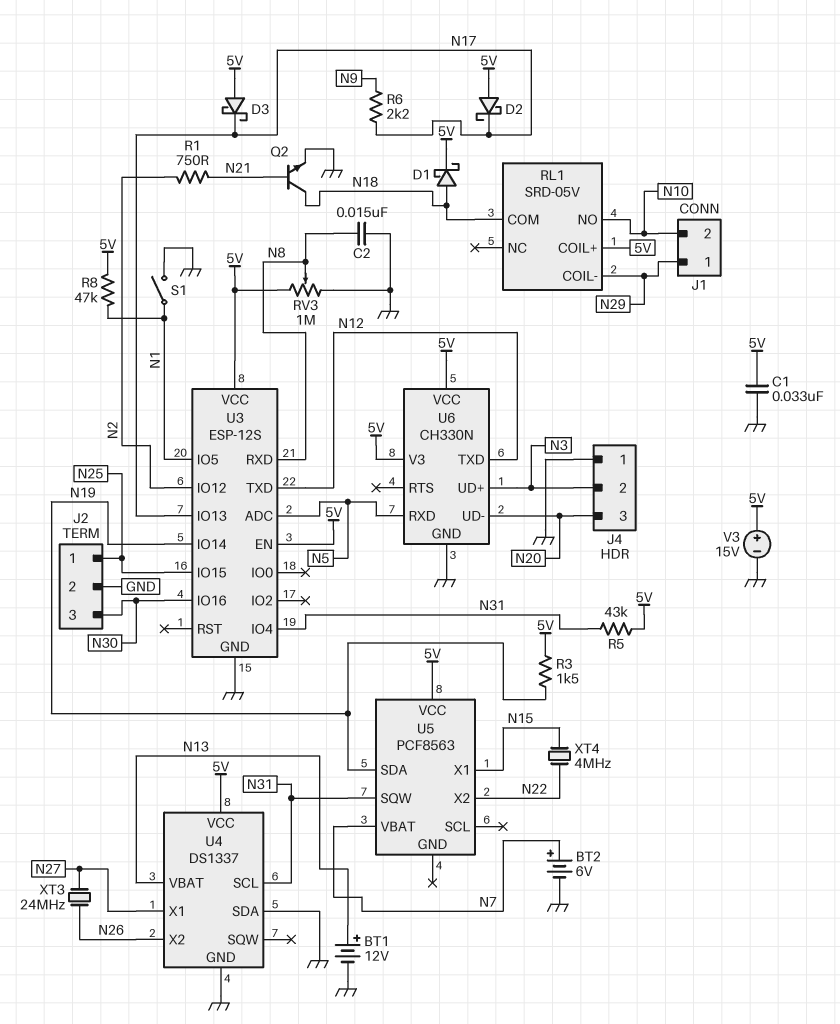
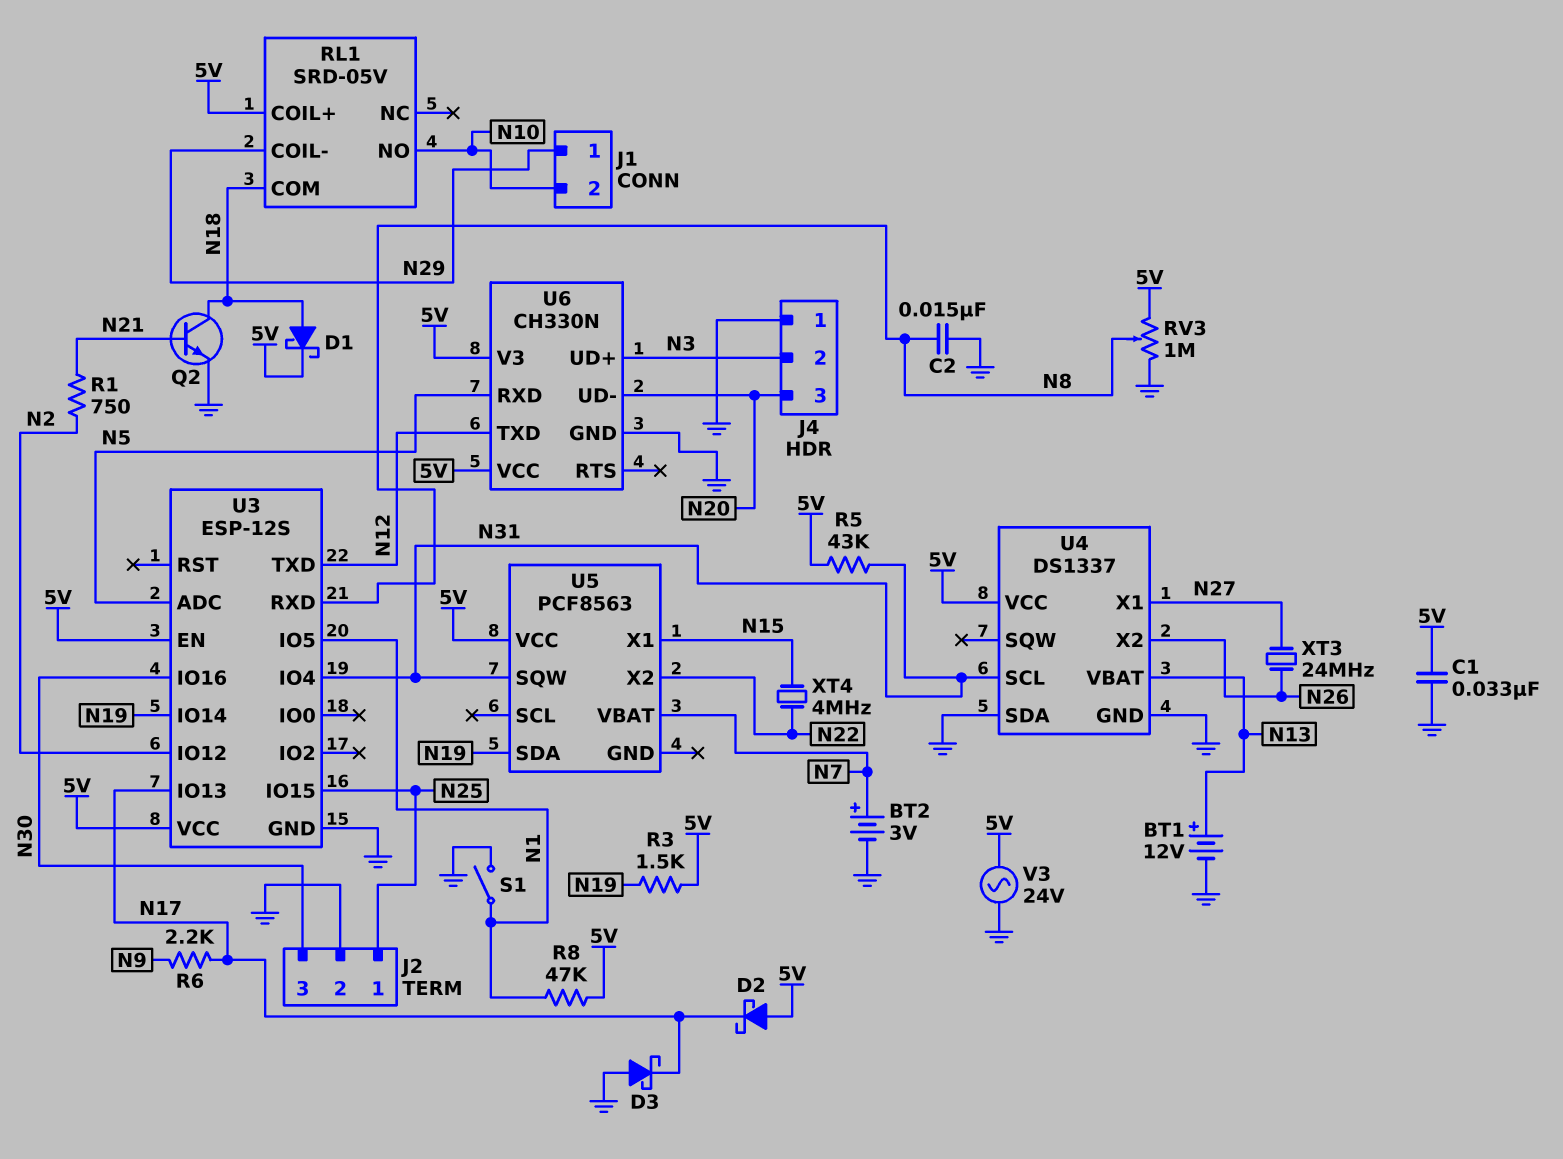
BT2: 6V (plus N7, minus GND) -> 3V (plus N7, minus GND)
D3: schottky (A 5V, K N17) -> schottky (A GND, K N17)
V3: 15V (plus 5V, minus GND) -> AC 24V (5V, GND)

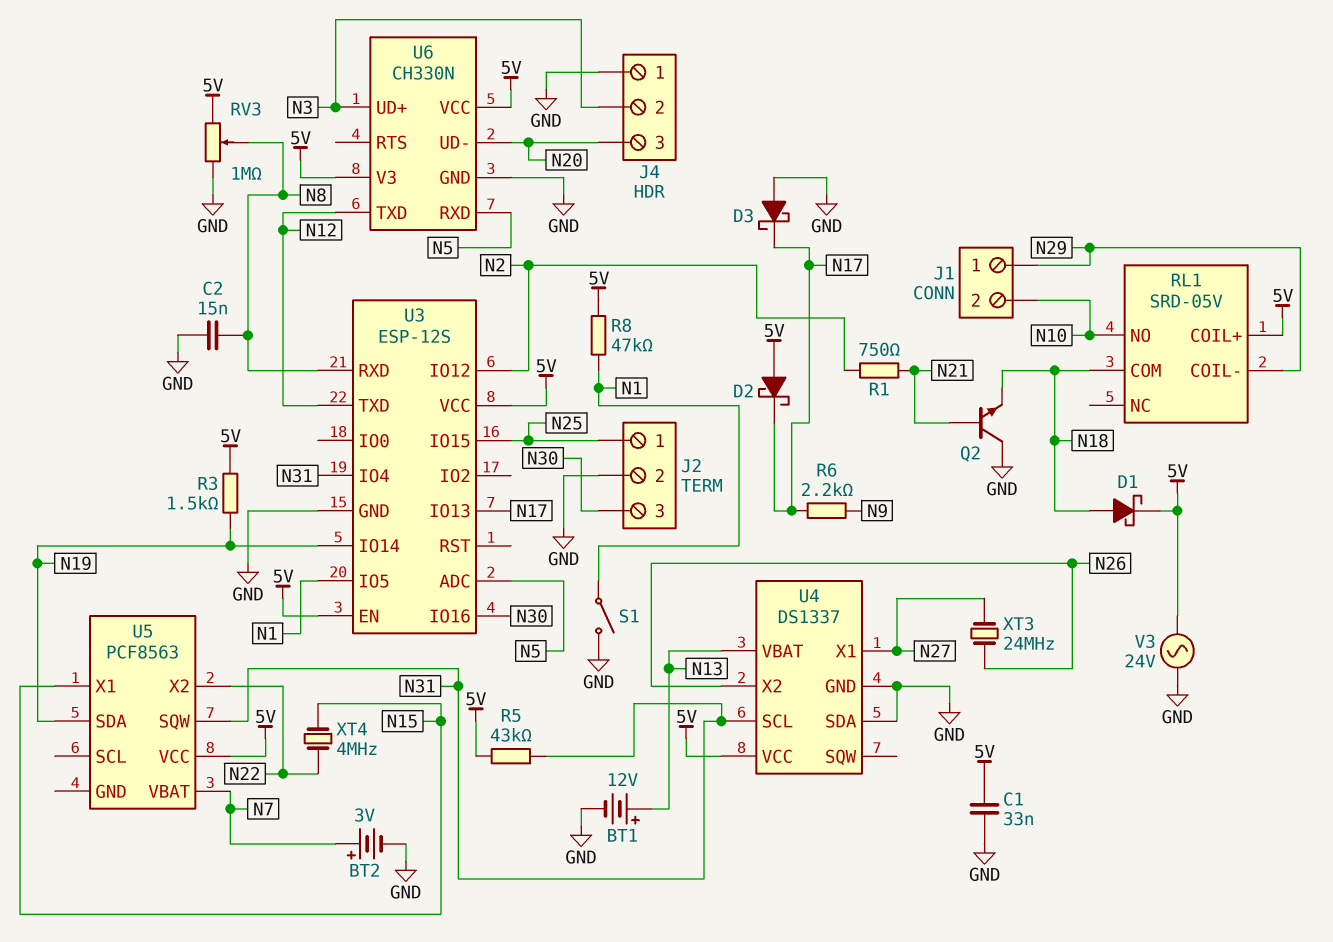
Q2: NPN (B N21, C N18, E GND) -> NPN (B N21, C GND, E N18)

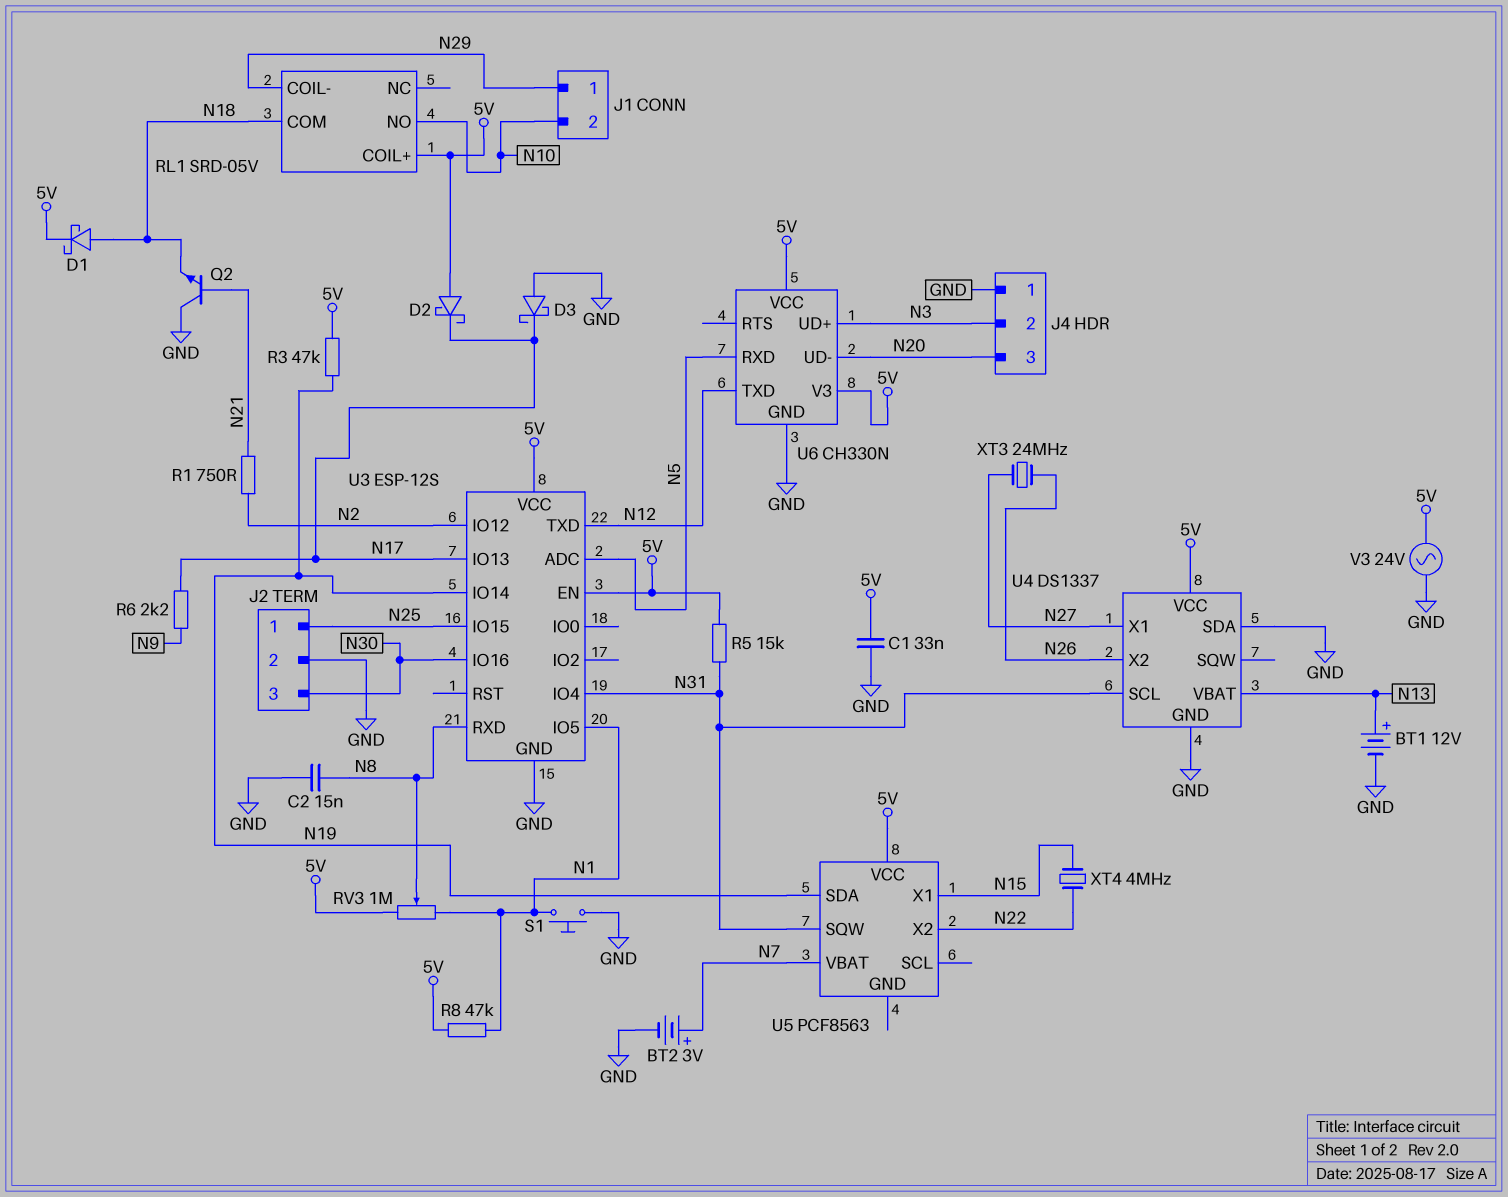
R3: 1.5k (5V, N19) -> 47k (5V, N19)
R5: 43k (5V, N31) -> 15k (5V, N31)
RV3: 1M (5V, GND, wiper N8) -> 1M (5V, N1, wiper N8)
S1: switch (GND, N1) -> button (GND, N1)

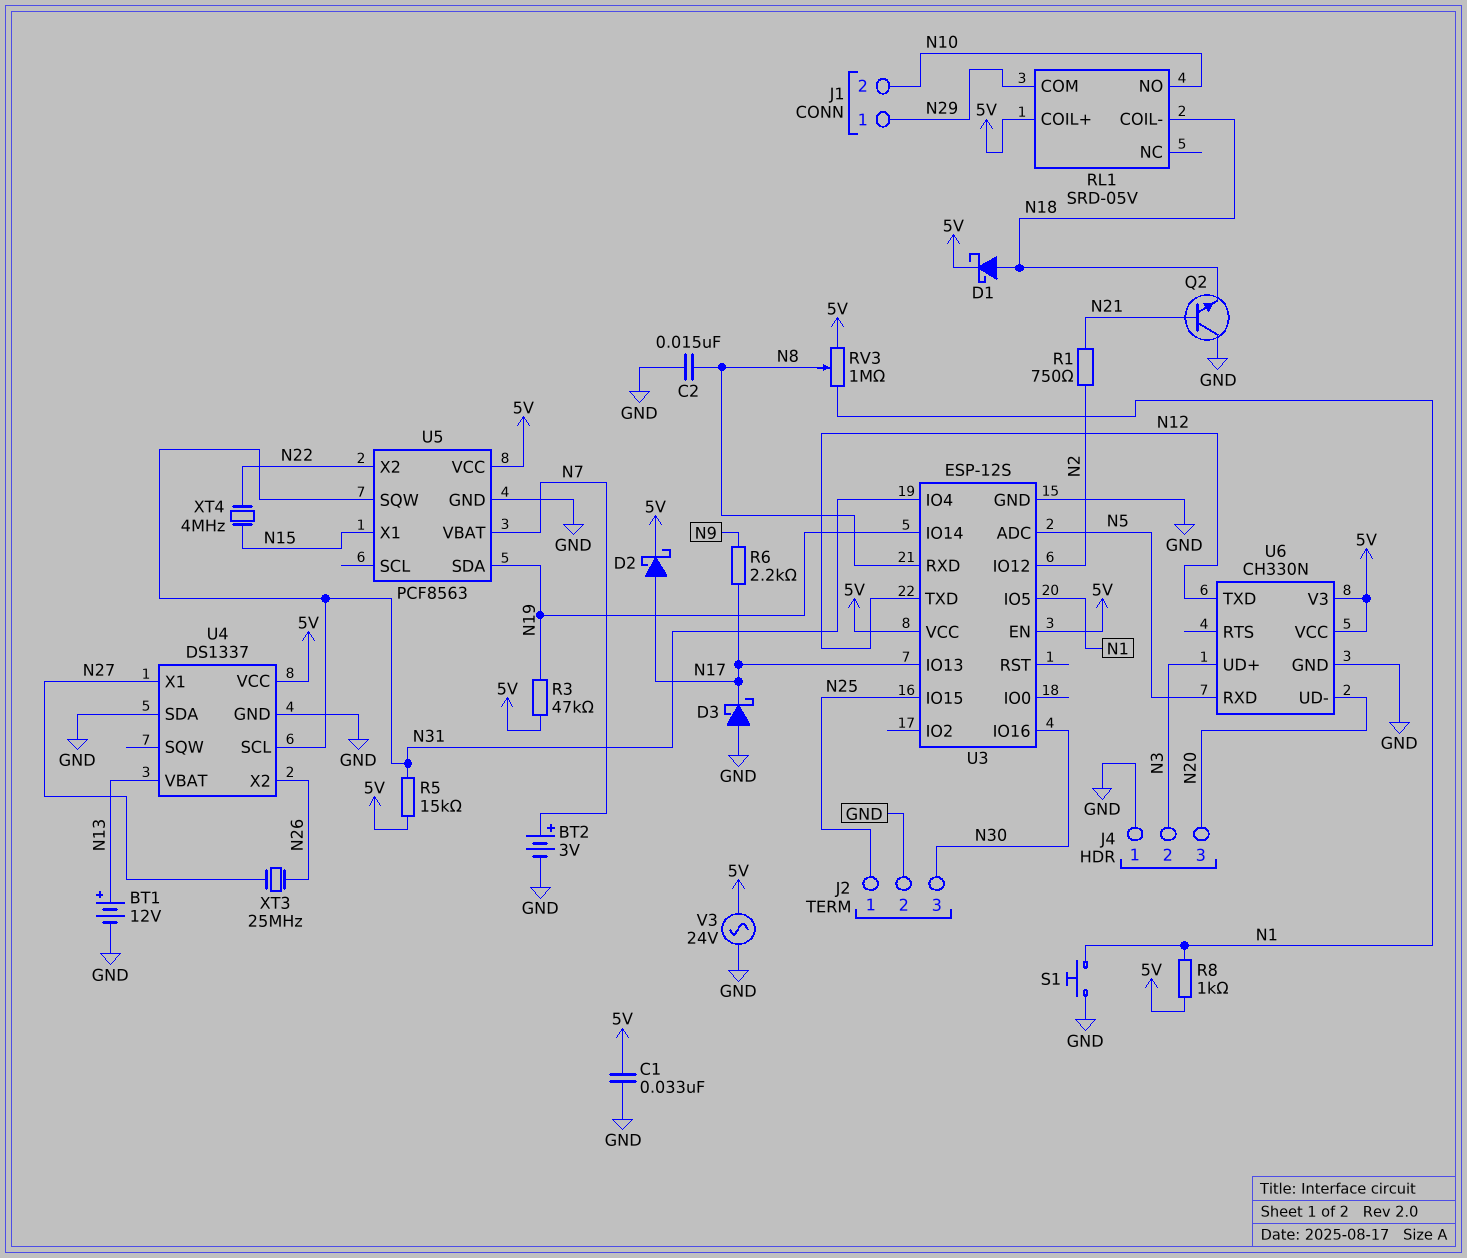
D2: schottky (A 5V, K N17) -> schottky (A N17, K 5V)
R8: 47k (5V, N1) -> 1k (5V, N1)
RL1 pin COIL-: N29 -> N18
RL1 pin COM: N18 -> N29
U5 pin GND: none -> GND
XT3: 24MHz (N26, N27) -> 25MHz (N26, N27)

